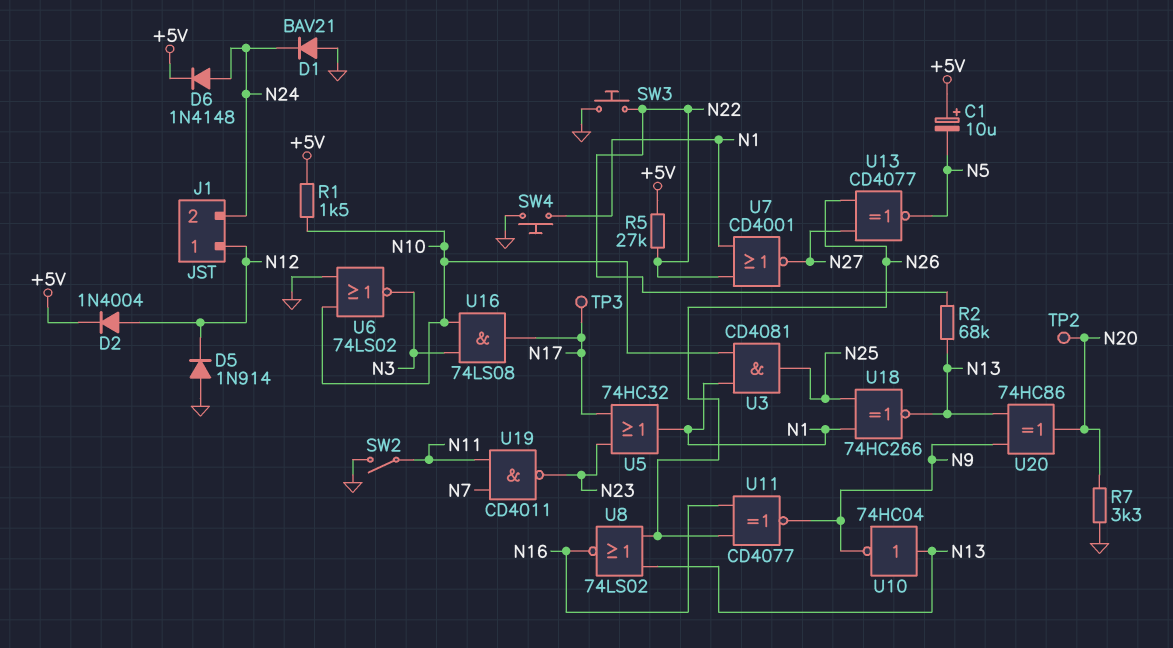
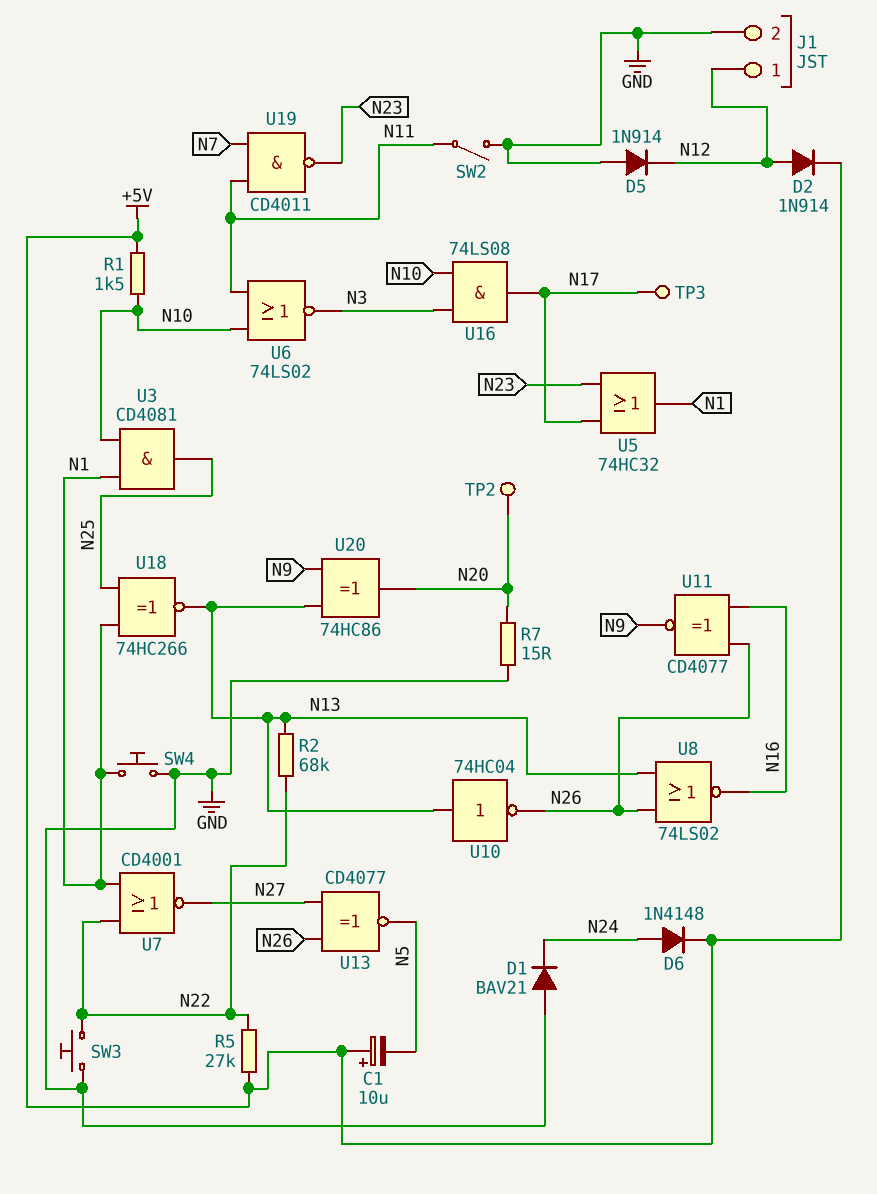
D2: diode 1N4004 (A N12, K +5V) -> diode 1N914 (A N12, K +5V)
J1 pin 2: N24 -> GND
R7: 3.3k (GND, N20) -> 15 (GND, N20)
U6: NOR 74LS02 (in GND, in N10, out N3) -> NOR 74LS02 (in N10, in N11, out N3)
U10: NOT 74HC04 (in N13, out N9) -> NOT 74HC04 (in N13, out N26)

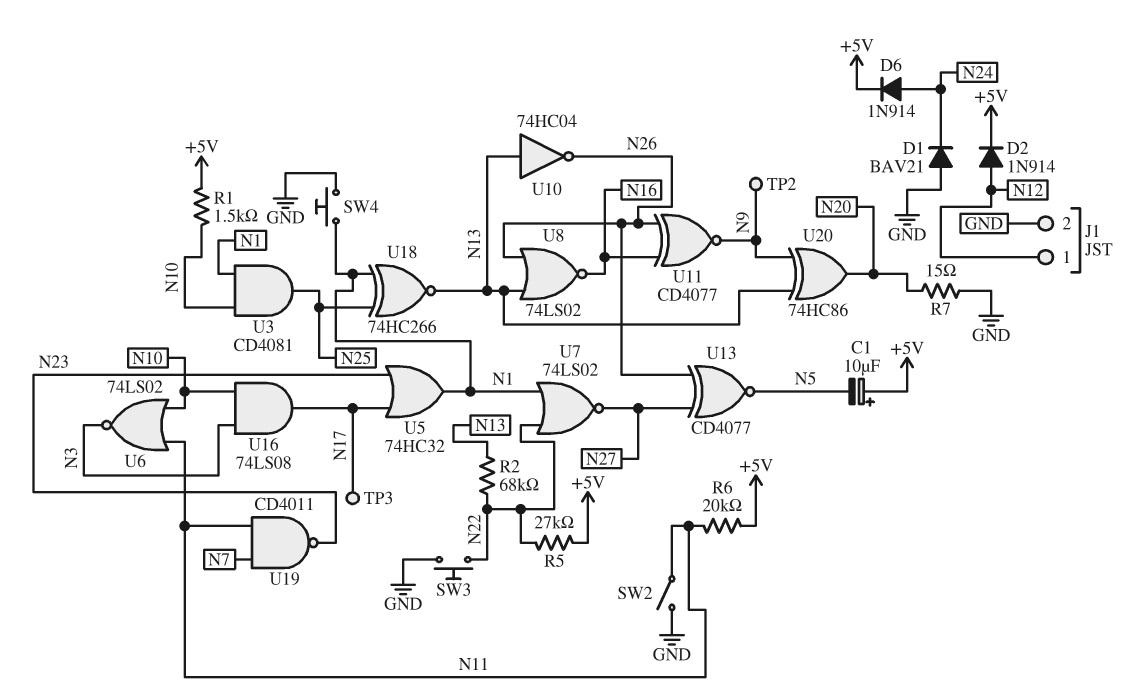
D5: diode 1N914 (A GND, K N12) -> none
D6: diode 1N4148 (A N24, K +5V) -> diode 1N914 (A N24, K +5V)
R6: none -> 20k (+5V, N11)
TP2: test point (N20) -> test point (N9)
U7: NOR CD4001 (in N1, in N22, out N27) -> NOR 74LS02 (in N1, in N22, out N27)

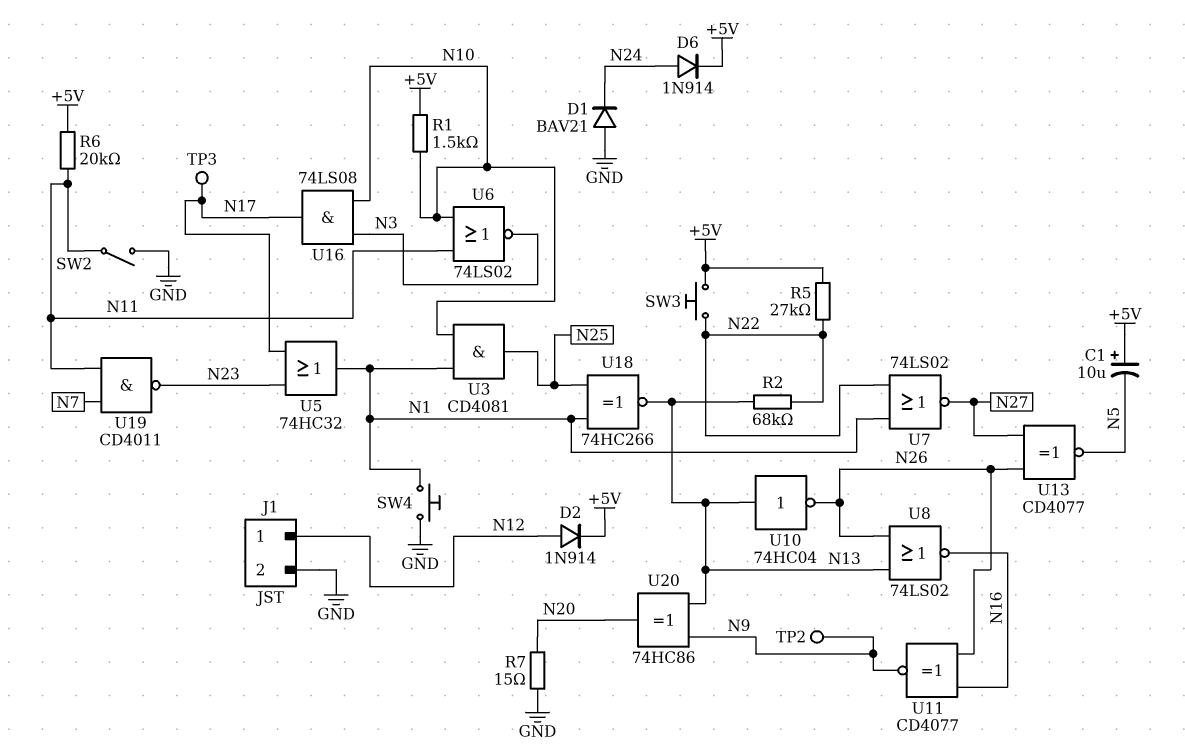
SW3: button (GND, N22) -> button (+5V, N22)

